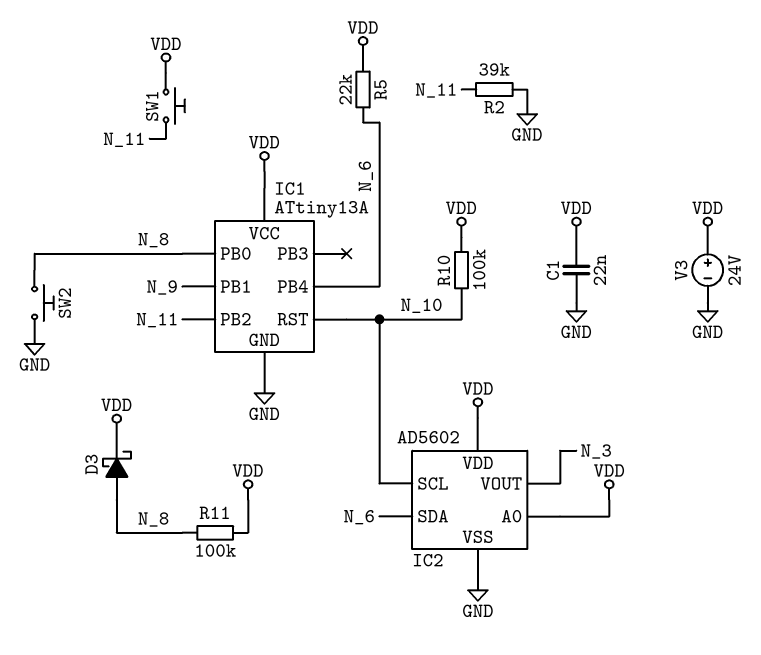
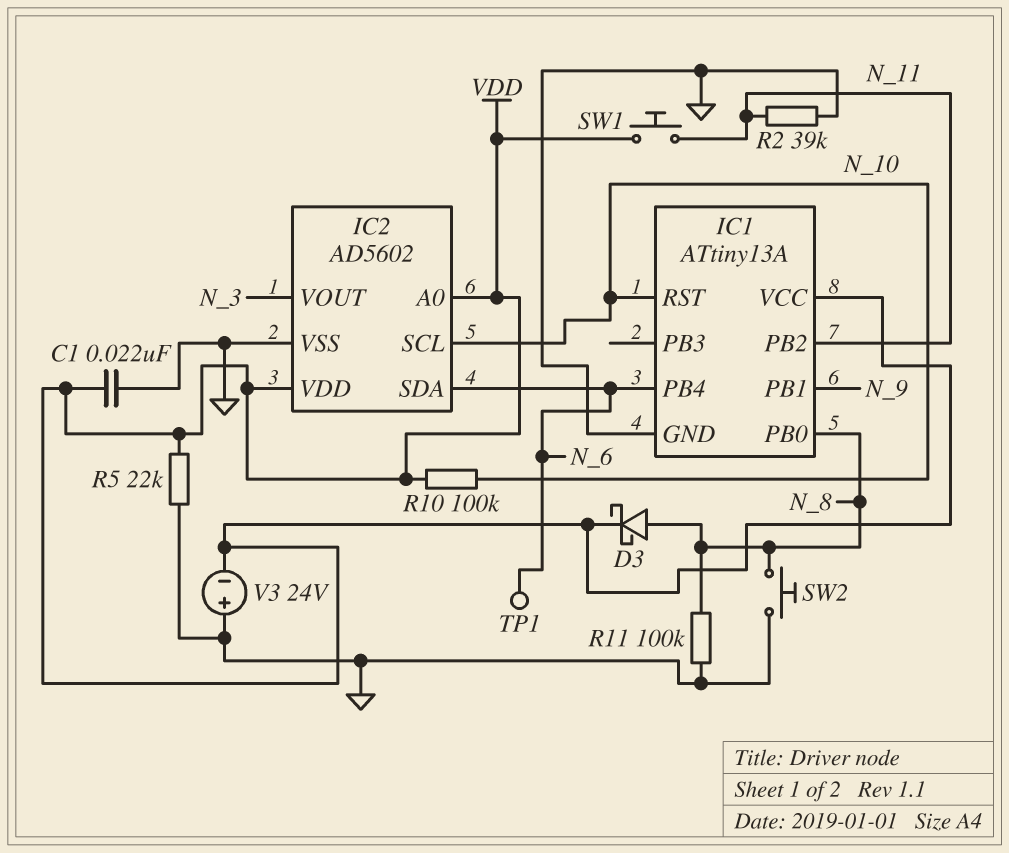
R5: 22k (N_6, VDD) -> 22k (GND, VDD)
R11: 100k (N_8, VDD) -> 100k (GND, N_8)
TP1: none -> test point (N_6)
V3: 24V (plus VDD, minus GND) -> 24V (plus GND, minus VDD)

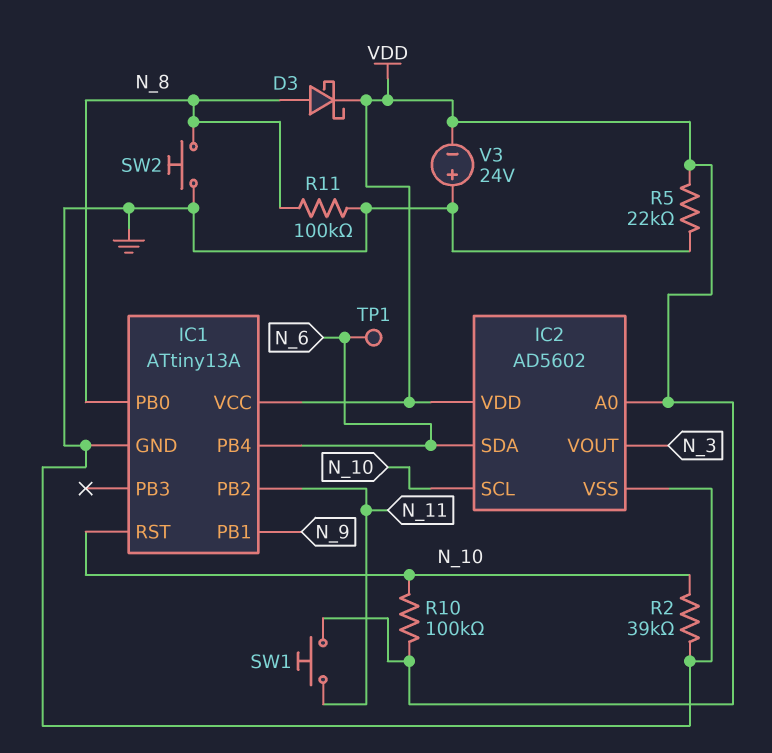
C1: 22nF (GND, VDD) -> none
R2: 39k (GND, N_11) -> 39k (GND, N_10)

